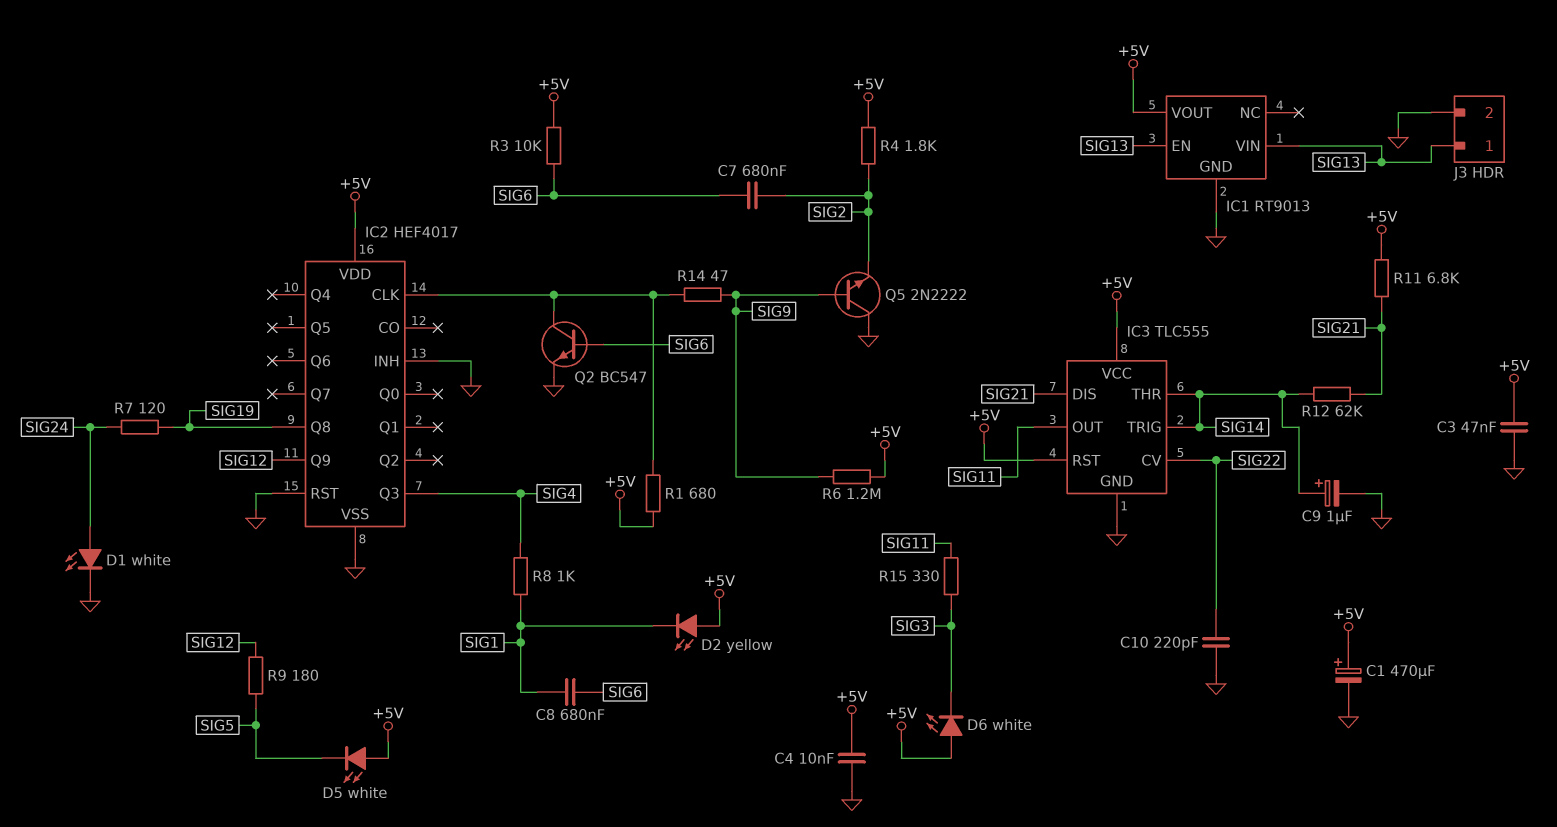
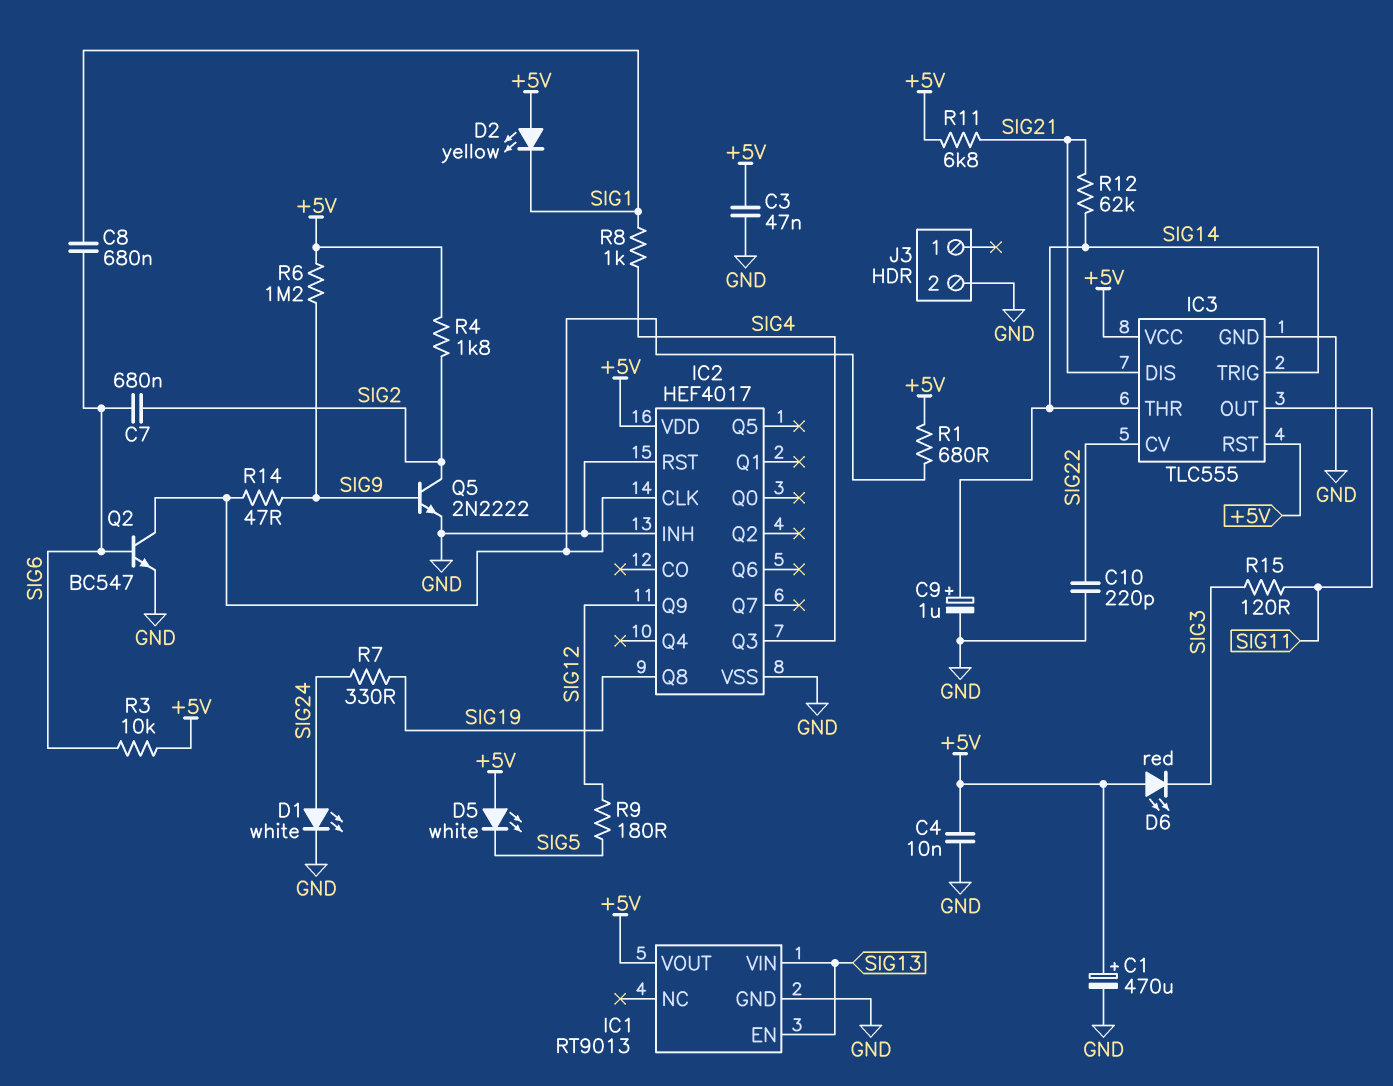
D6: LED white (A +5V, K SIG3) -> LED red (A +5V, K SIG3)
J3 pin 1: SIG13 -> none
Q5: NPN 2N2222 (B SIG9, C GND, E SIG2) -> NPN 2N2222 (B SIG9, C SIG2, E GND)
R7: 120 (SIG19, SIG24) -> 330 (SIG19, SIG24)
R15: 330 (SIG3, SIG11) -> 120 (SIG3, SIG11)

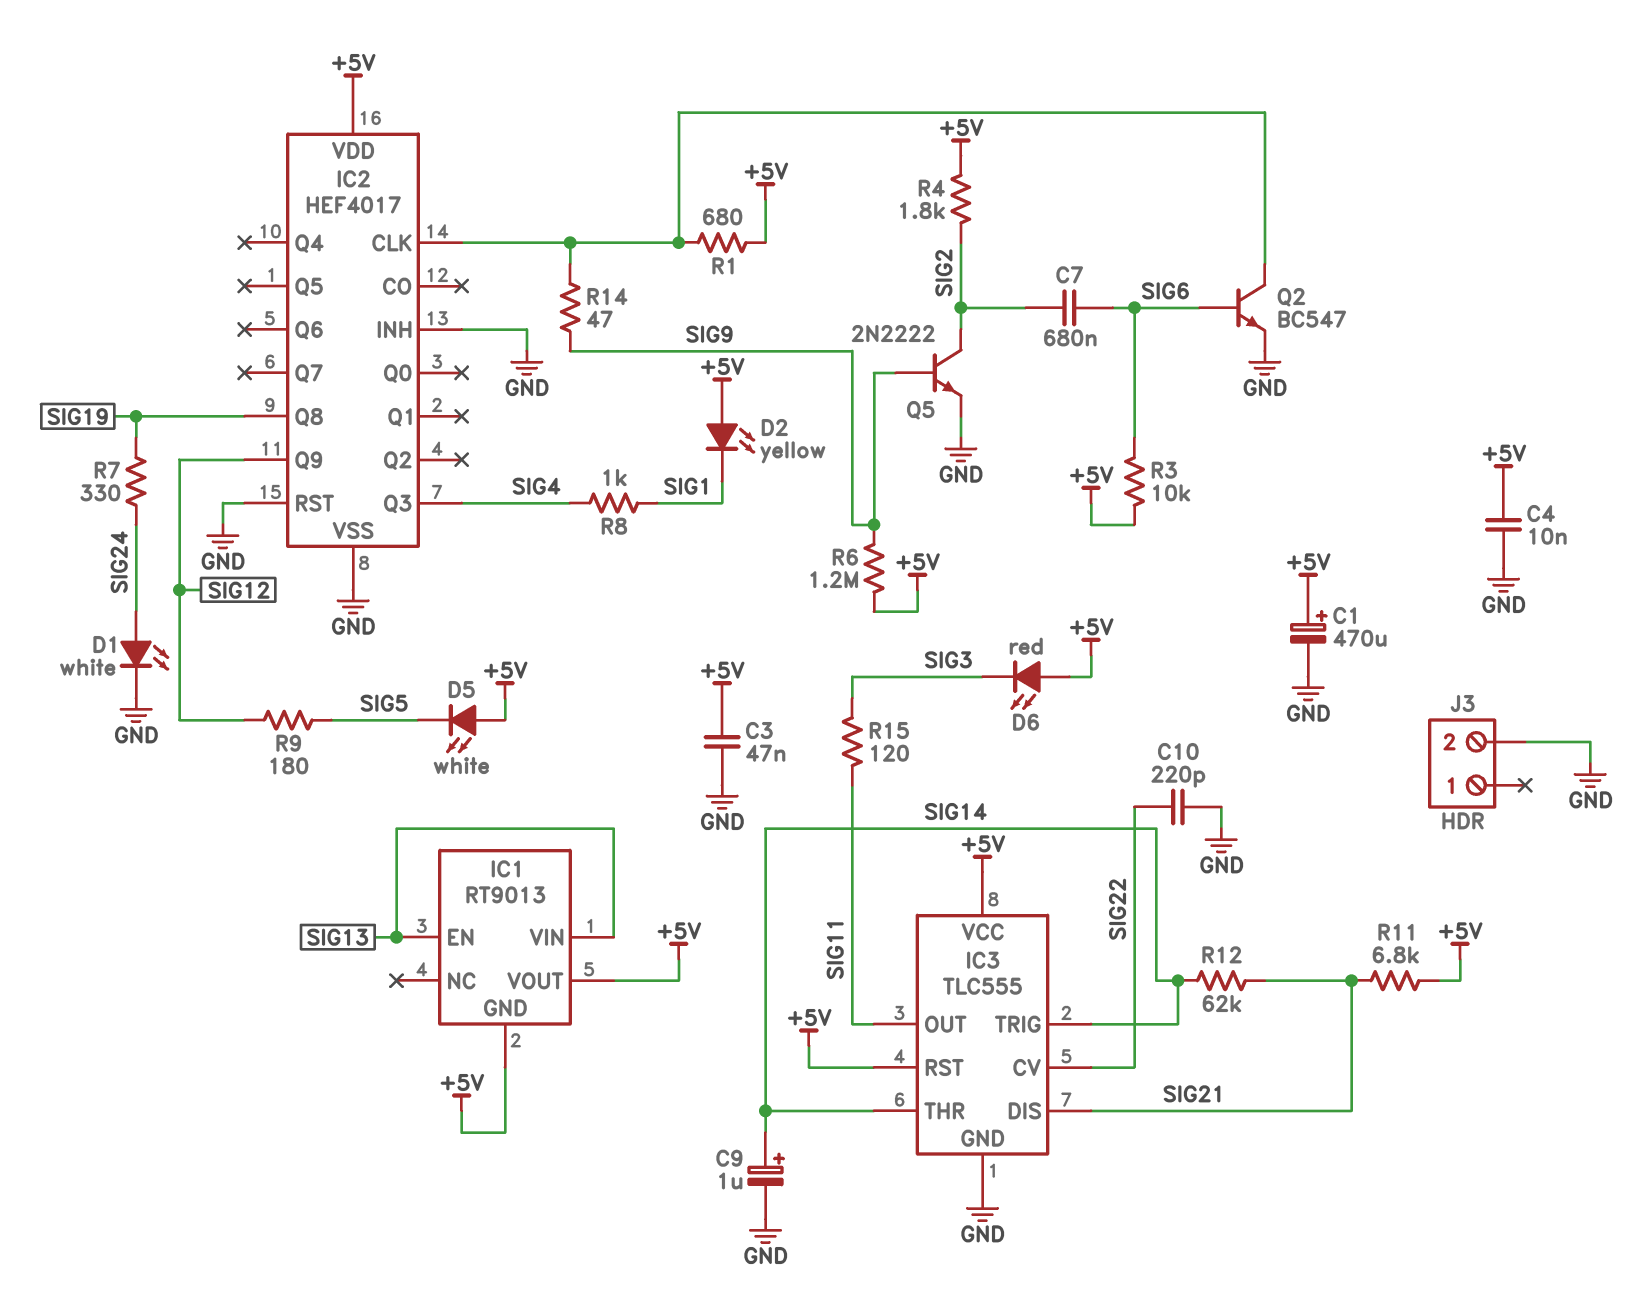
C8: 680nF (SIG1, SIG6) -> none
IC1 pin GND: GND -> +5V

